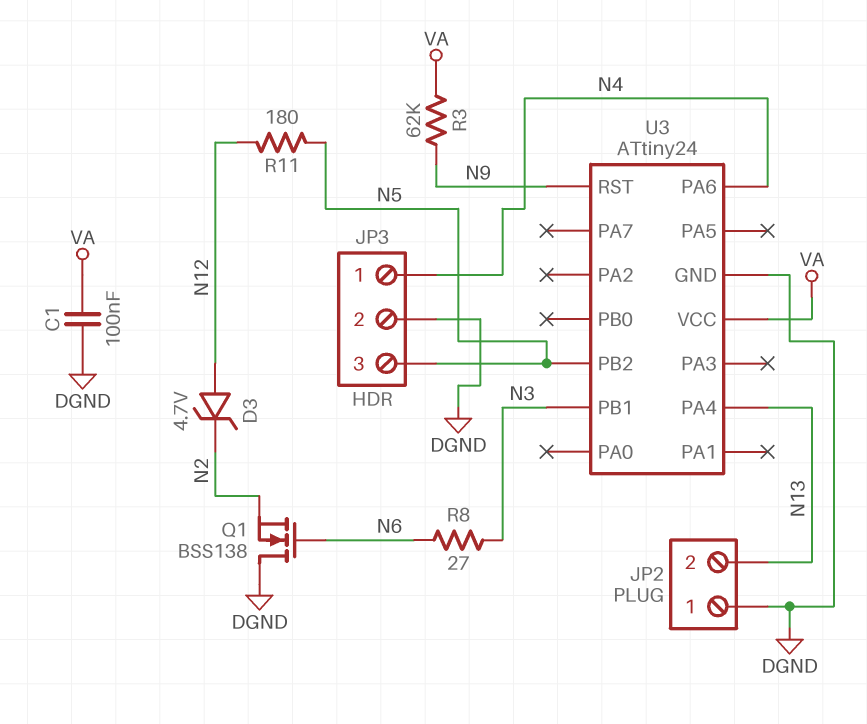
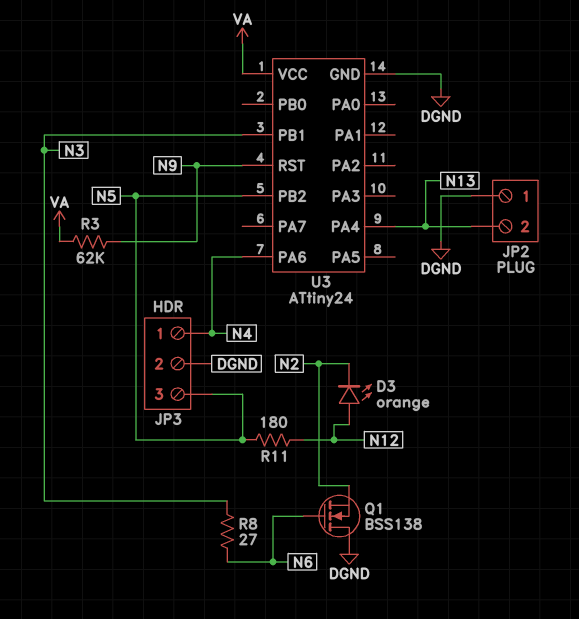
C1: 100nF (DGND, VA) -> none
D3: zener 4.7V (A N12, K N2) -> LED orange (A N12, K N2)

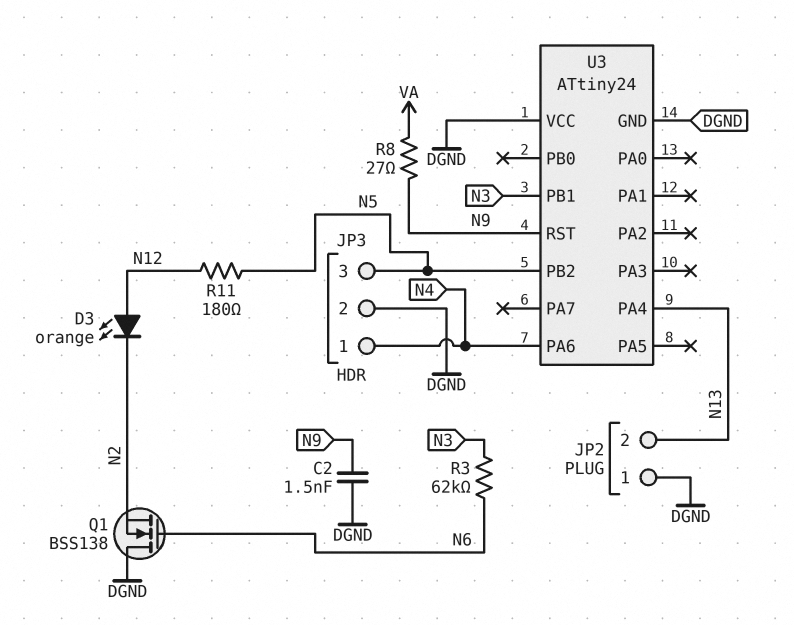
C2: none -> 1.5nF (DGND, N9)
R3: 62k (N9, VA) -> 62k (N3, N6)
R8: 27 (N3, N6) -> 27 (N9, VA)
U3 pin VCC: VA -> DGND

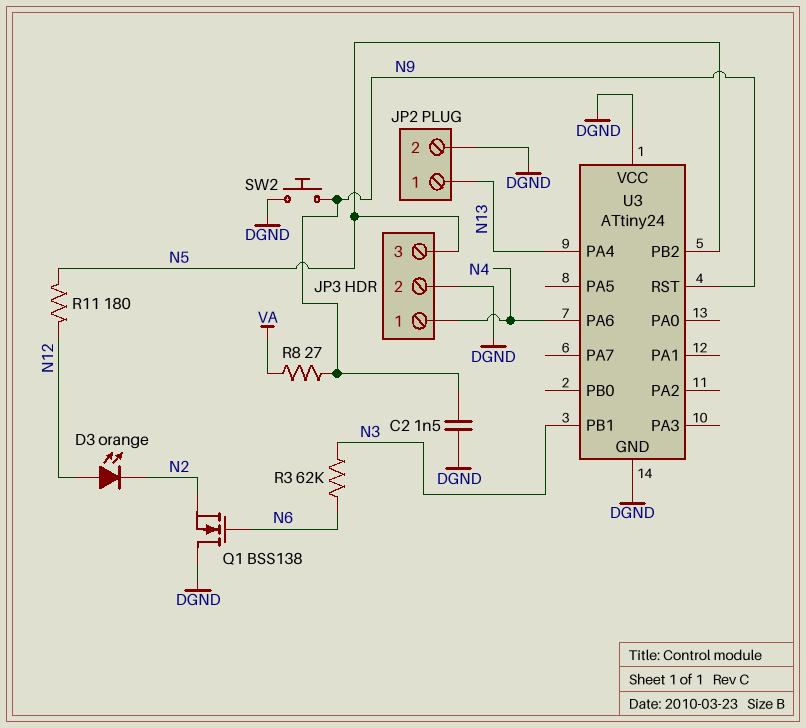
JP2 pin 1: DGND -> N13
JP2 pin 2: N13 -> DGND
SW2: none -> button (DGND, N9)

